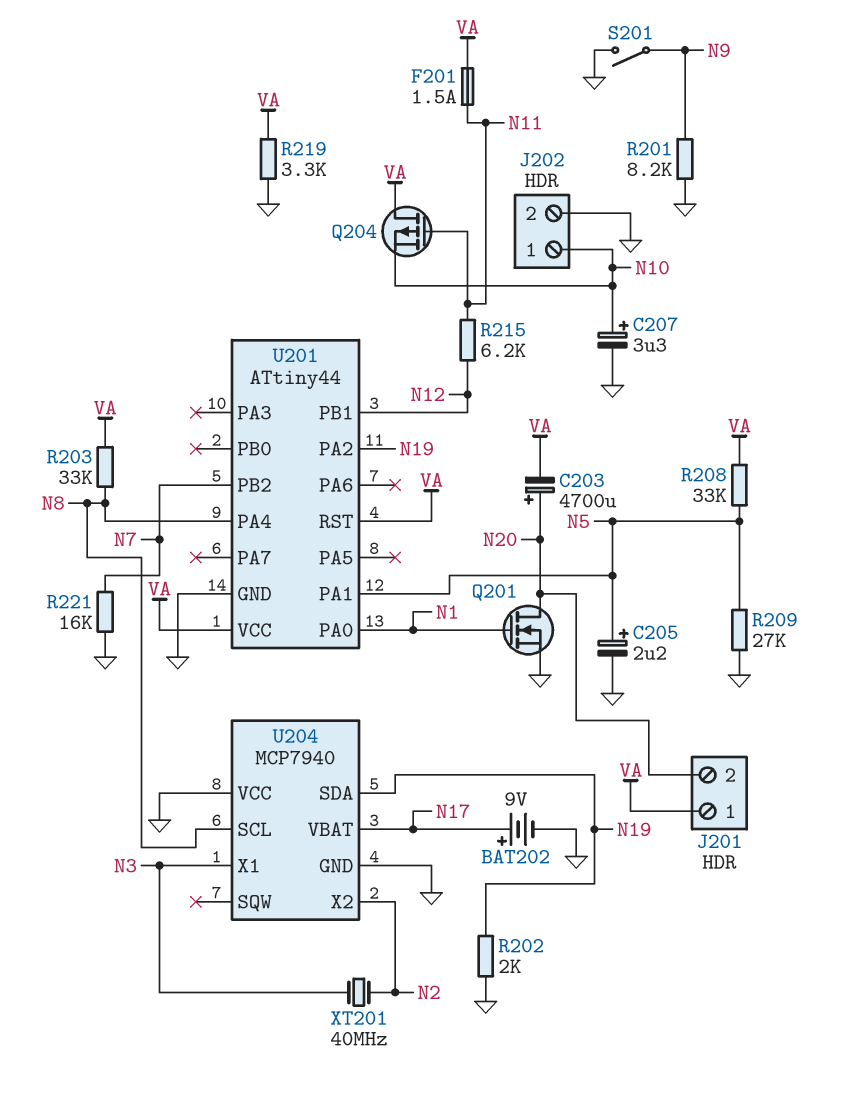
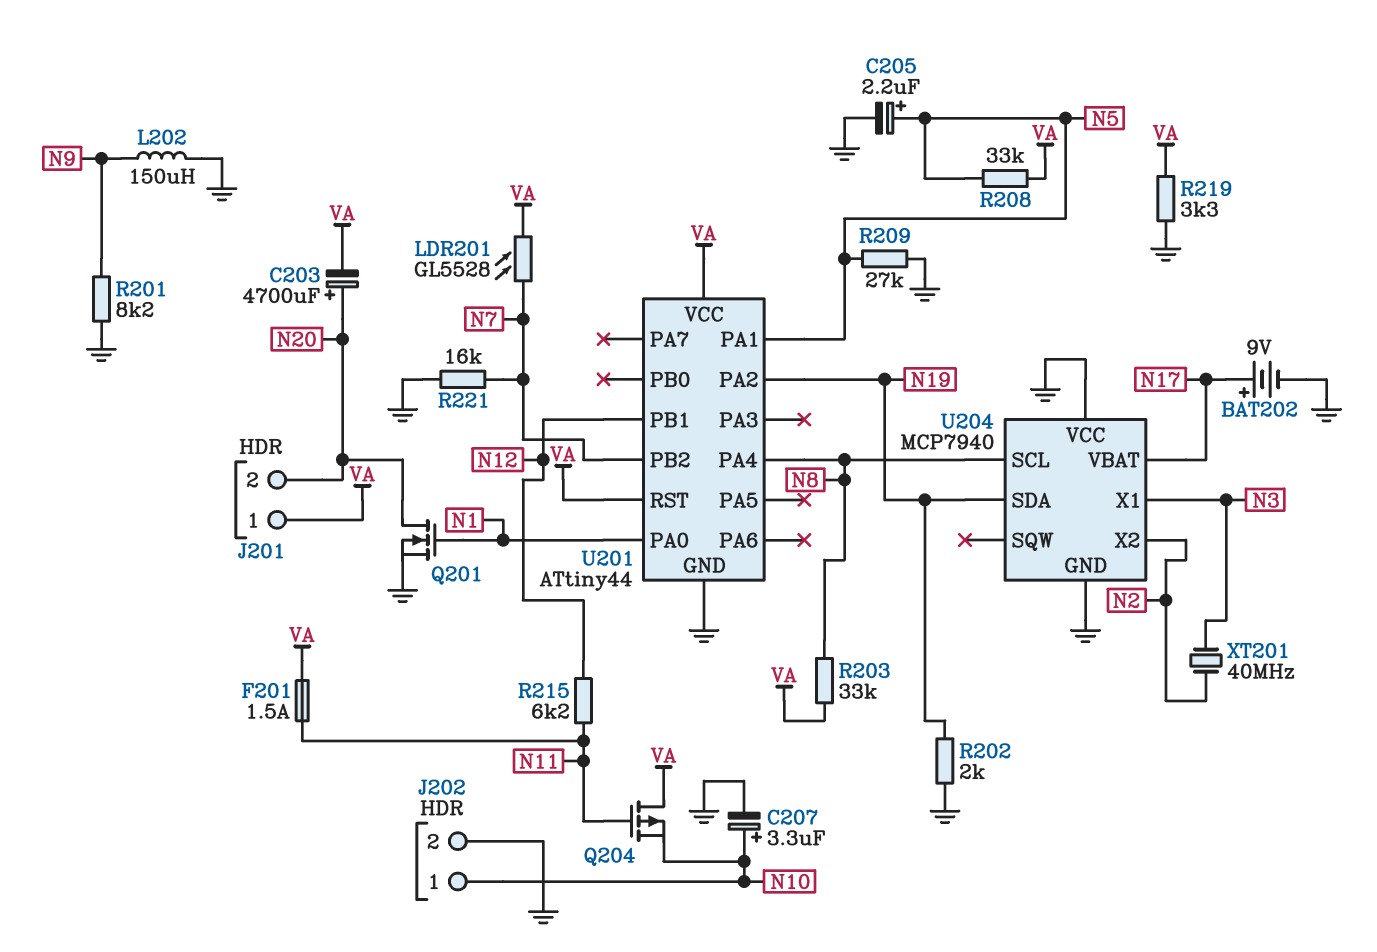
L202: none -> 150uH (GND, N9)
LDR201: none -> GL5528 (N7, VA)
S201: switch (GND, N9) -> none

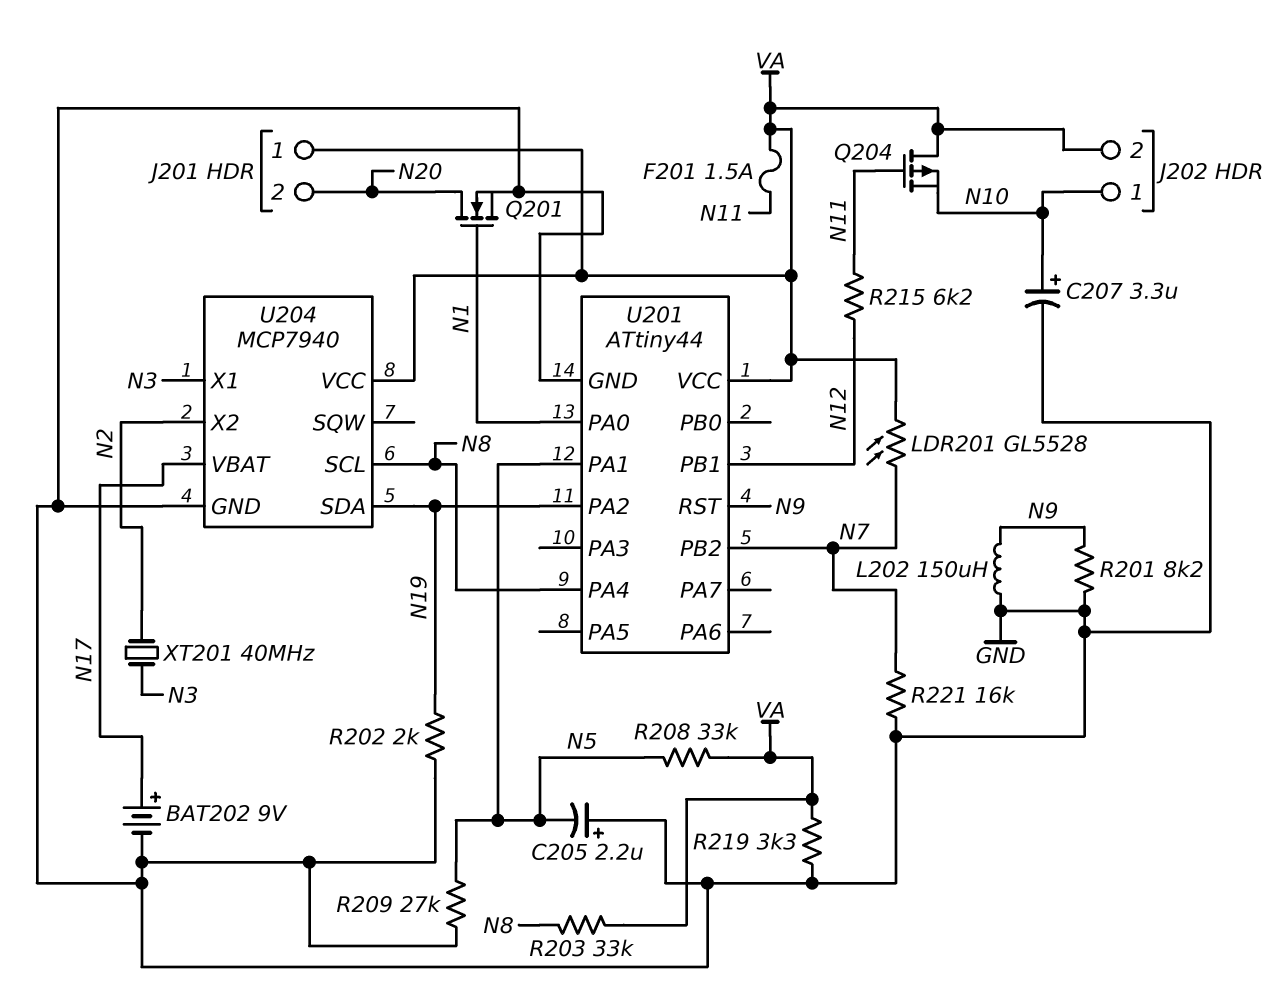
C203: 4700uF (plus N20, minus VA) -> none
C205: 2.2uF (plus N5, minus GND) -> 2.2uF (plus GND, minus N5)
J202 pin 2: GND -> VA
U201 pin RST: VA -> N9
U204 pin VCC: GND -> VA

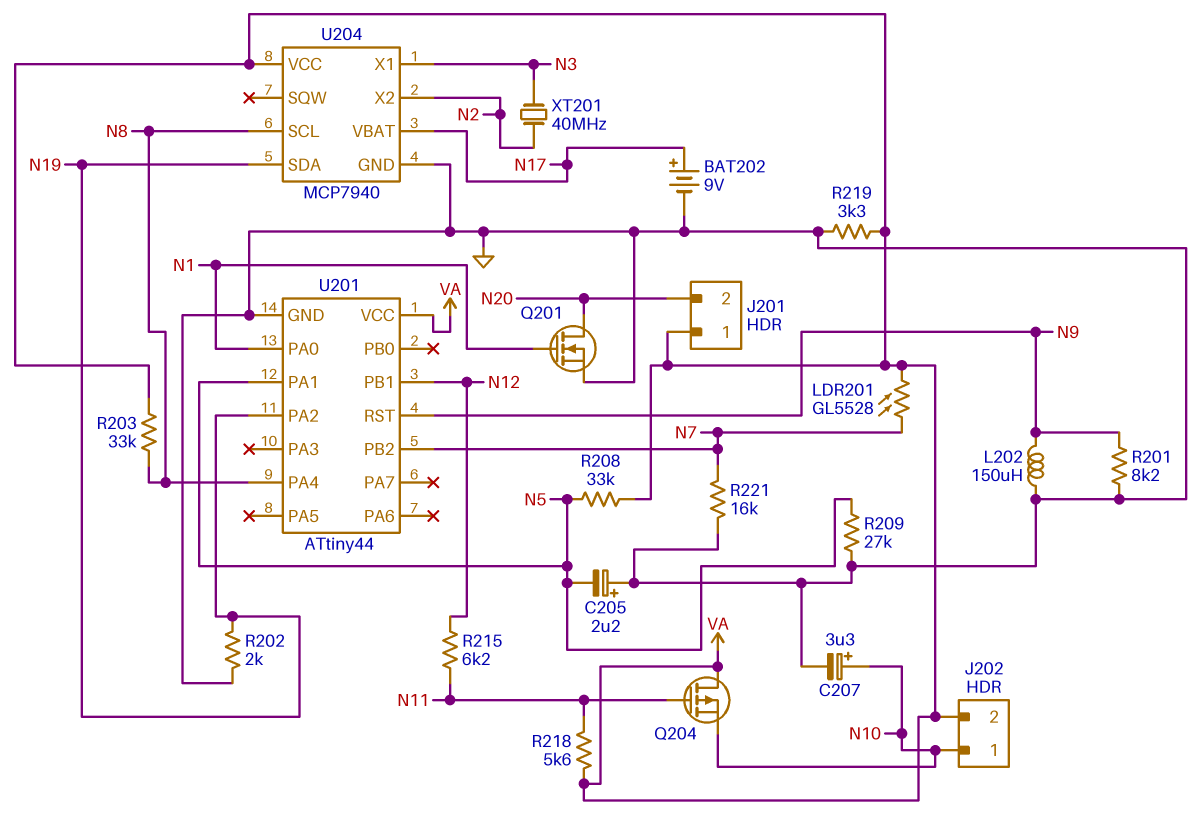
F201: 1.5A (N11, VA) -> none
R218: none -> 5.6k (N11, VA)

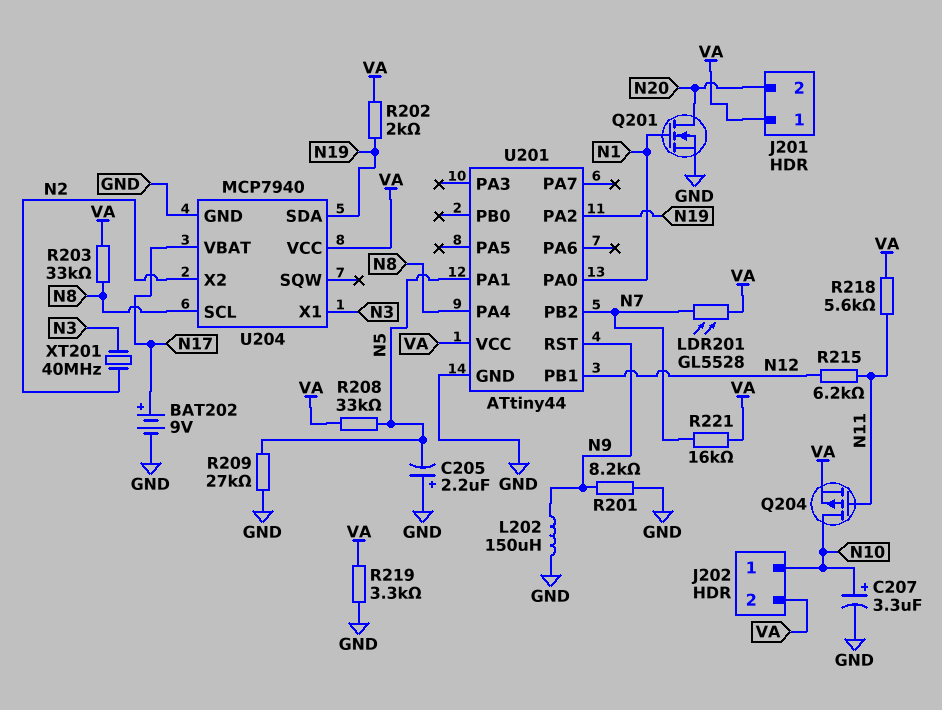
Q204: PMOS (G N11, D VA, S N10) -> PMOS (G N11, D N10, S VA)
R202: 2k (GND, N19) -> 2k (N19, VA)
R221: 16k (GND, N7) -> 16k (N7, VA)

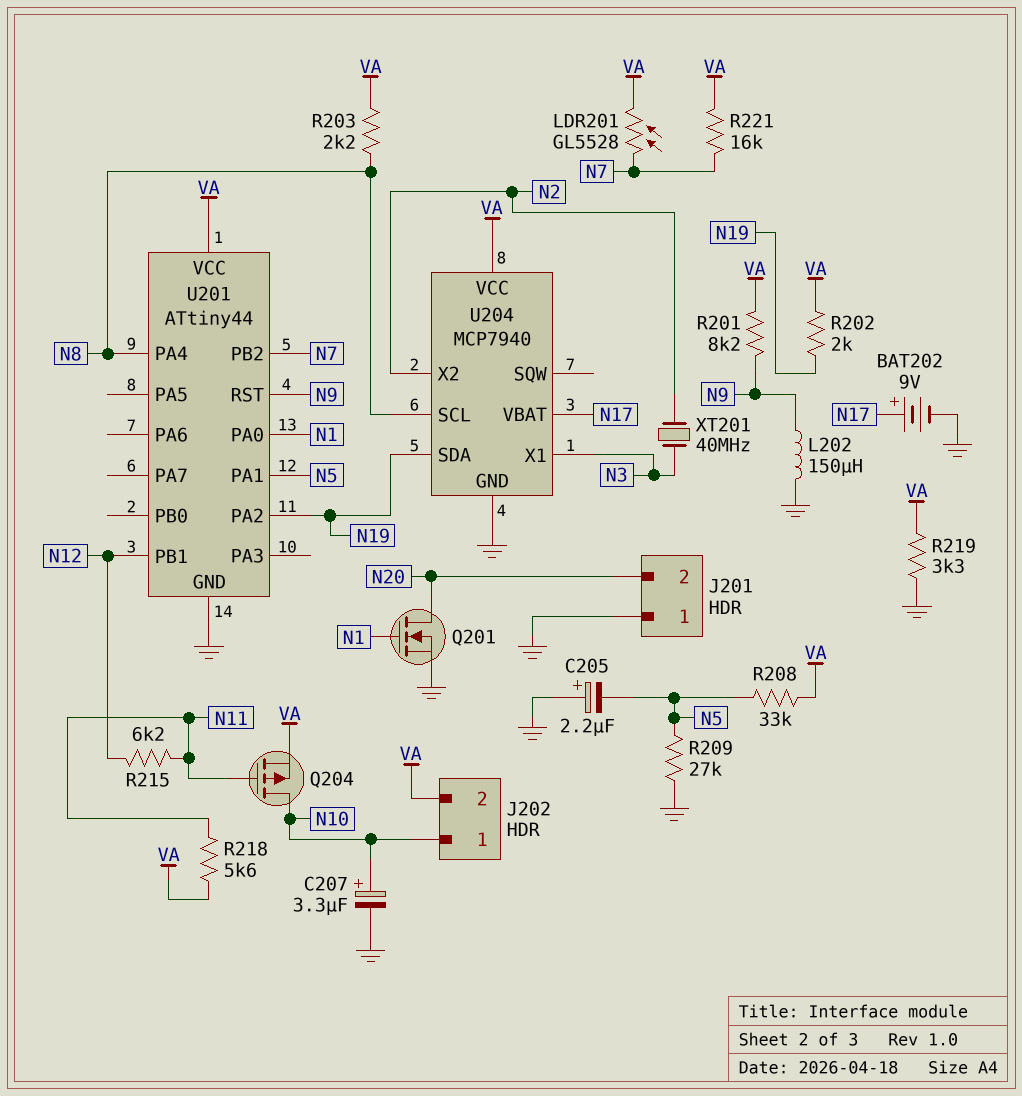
J201 pin 1: VA -> GND
R201: 8.2k (GND, N9) -> 8.2k (N9, VA)
R203: 33k (N8, VA) -> 2.2k (N8, VA)

